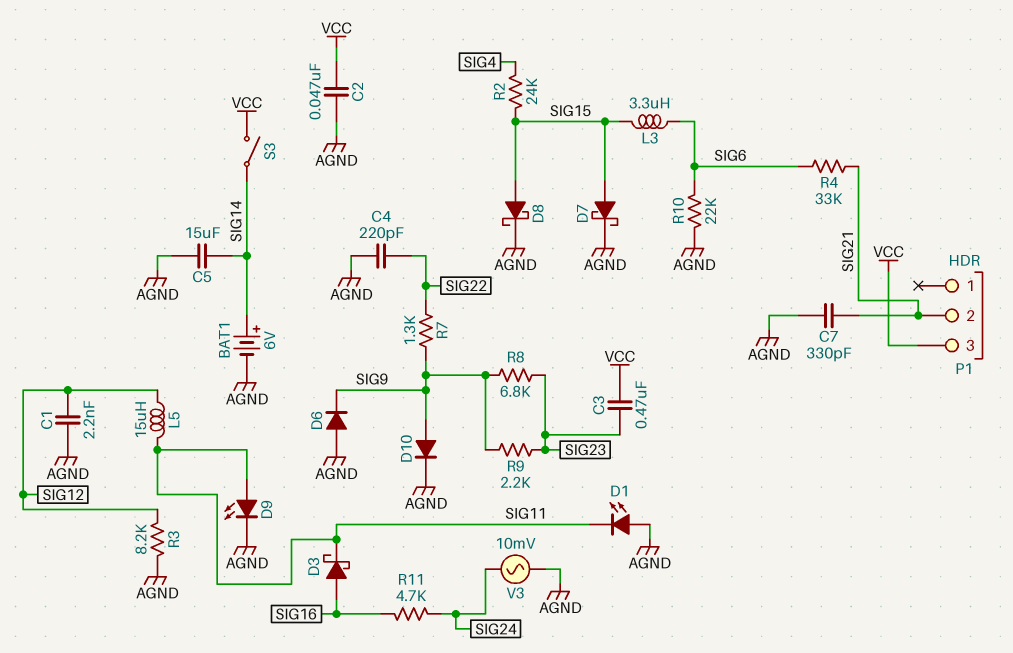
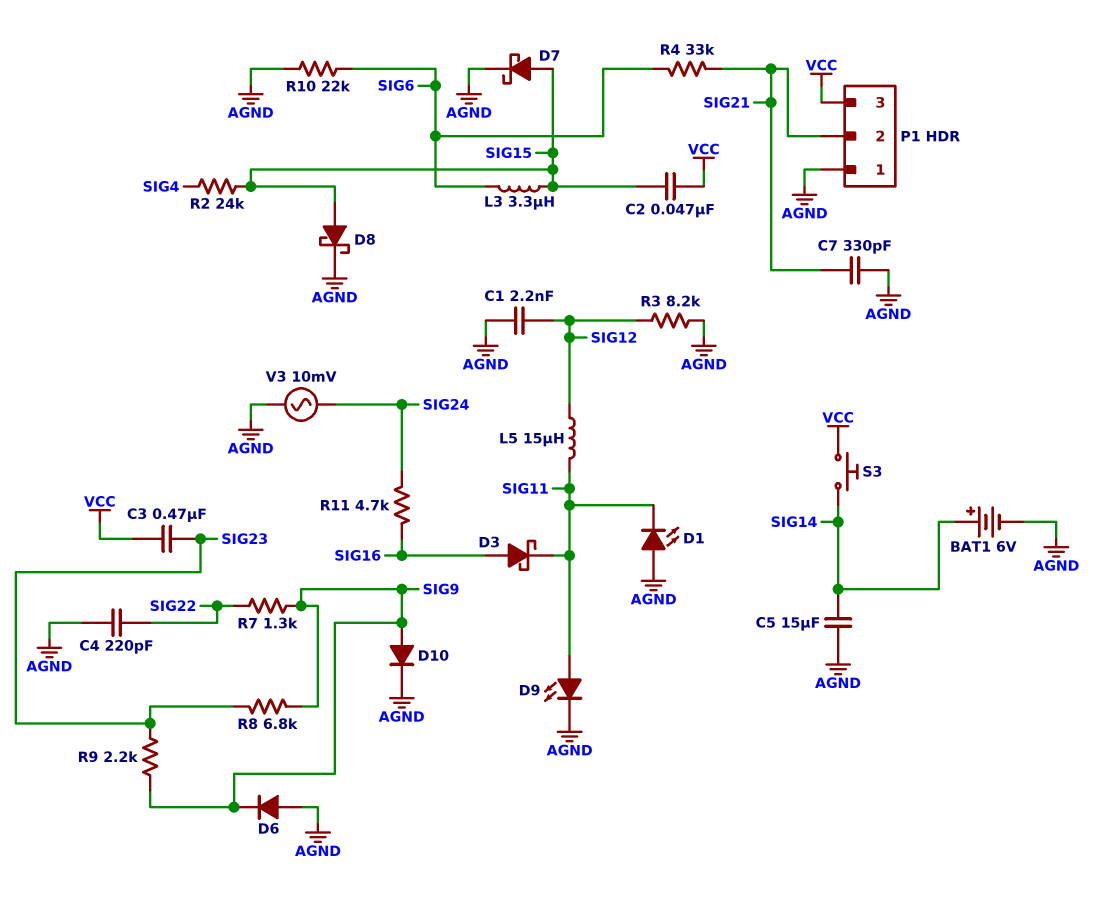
C2: 47nF (AGND, VCC) -> 47nF (SIG15, VCC)
P1 pin 1: none -> AGND
S3: switch (SIG14, VCC) -> button (SIG14, VCC)

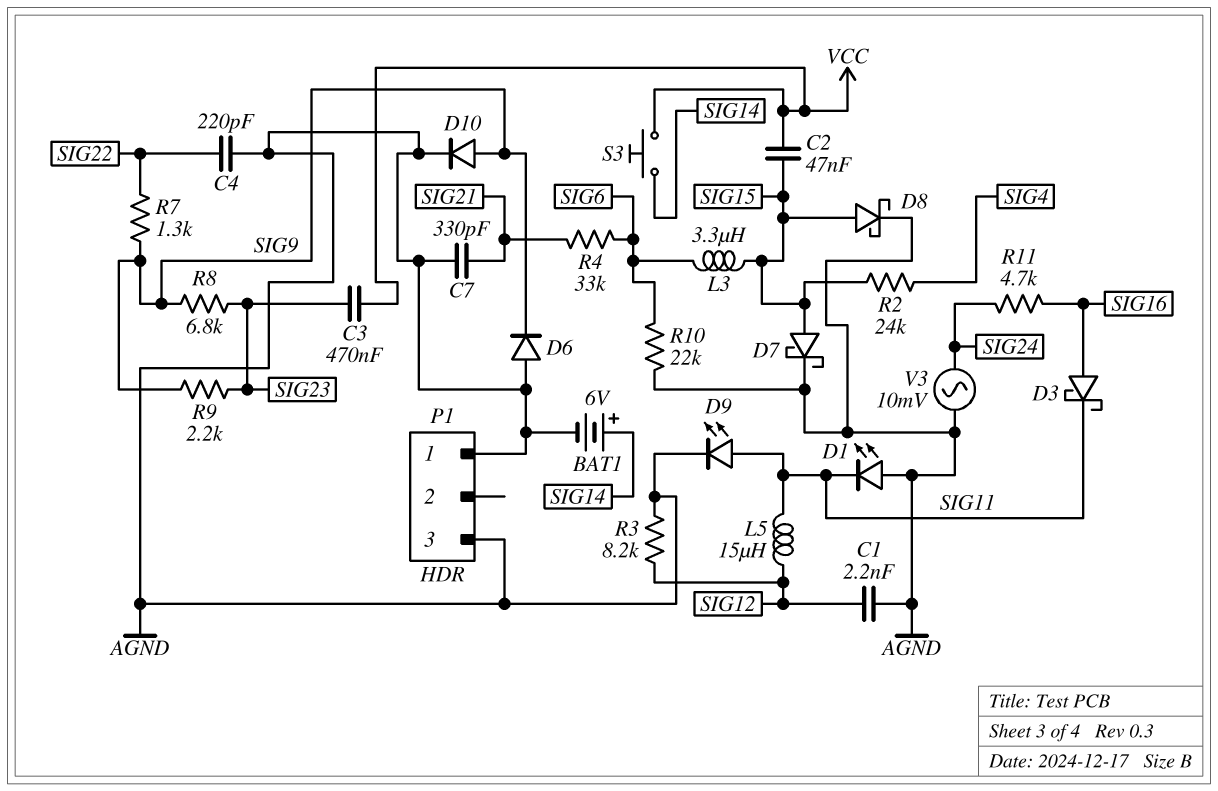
C5: 15uF (AGND, SIG14) -> none
P1 pin 2: SIG21 -> none
P1 pin 3: VCC -> AGND

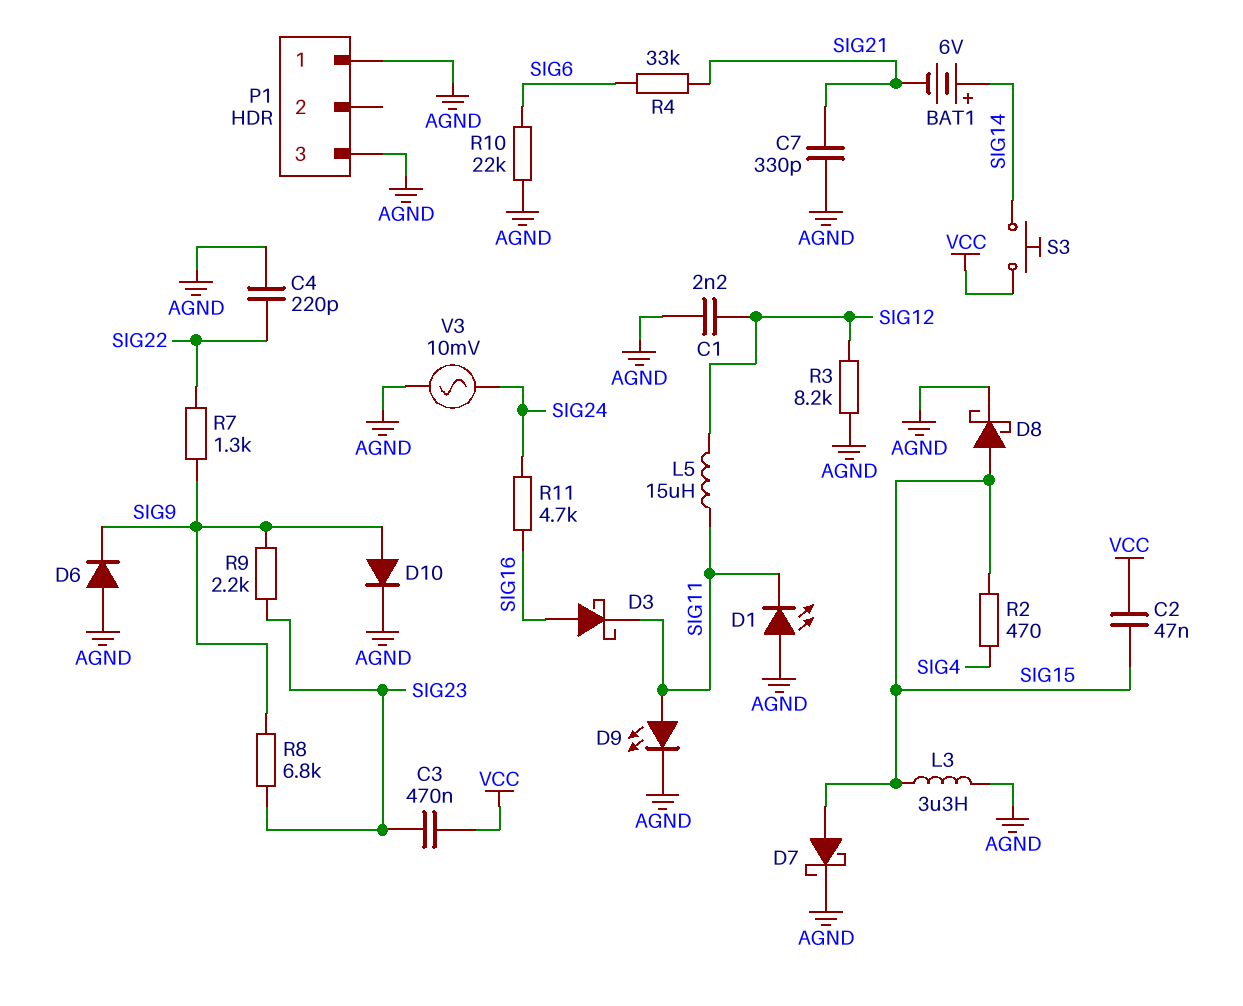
BAT1: 6V (plus SIG14, minus AGND) -> 6V (plus SIG14, minus SIG21)
L3: 3.3uH (SIG6, SIG15) -> 3.3uH (AGND, SIG15)
R2: 24k (SIG4, SIG15) -> 470 (SIG4, SIG15)

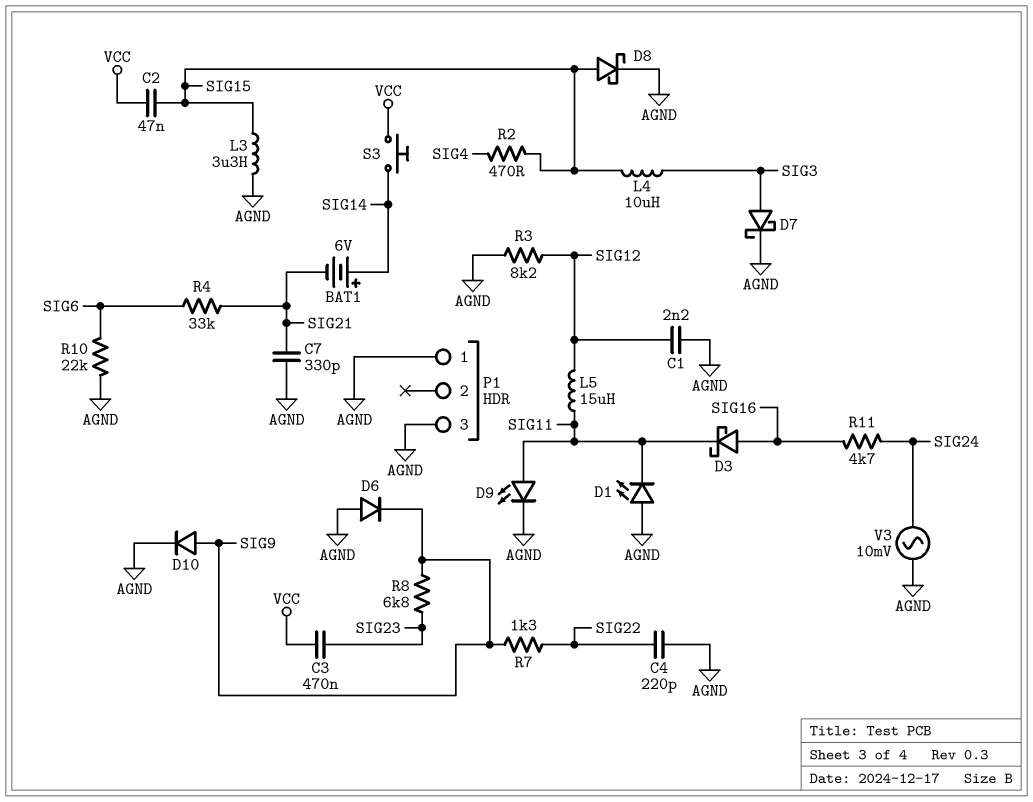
D7: schottky (A SIG15, K AGND) -> schottky (A SIG3, K AGND)
L4: none -> 10uH (SIG3, SIG15)
R9: 2.2k (SIG9, SIG23) -> none

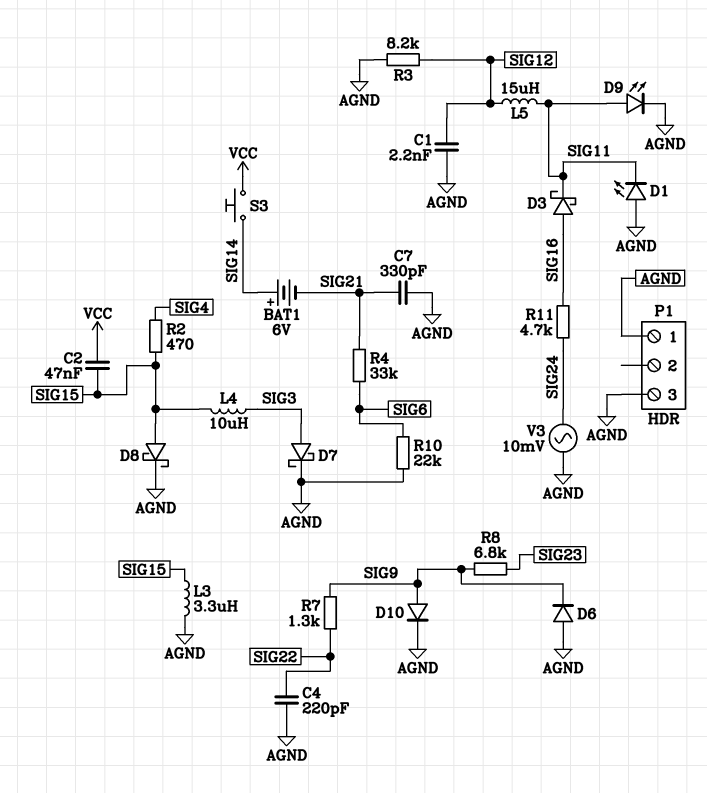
C3: 470nF (SIG23, VCC) -> none

